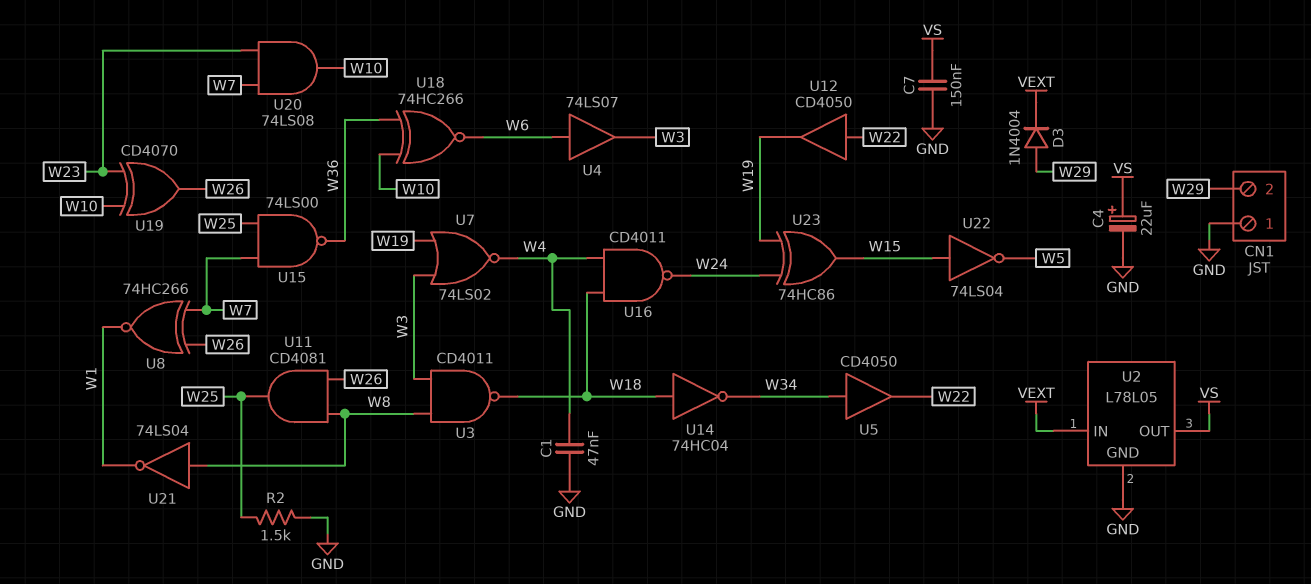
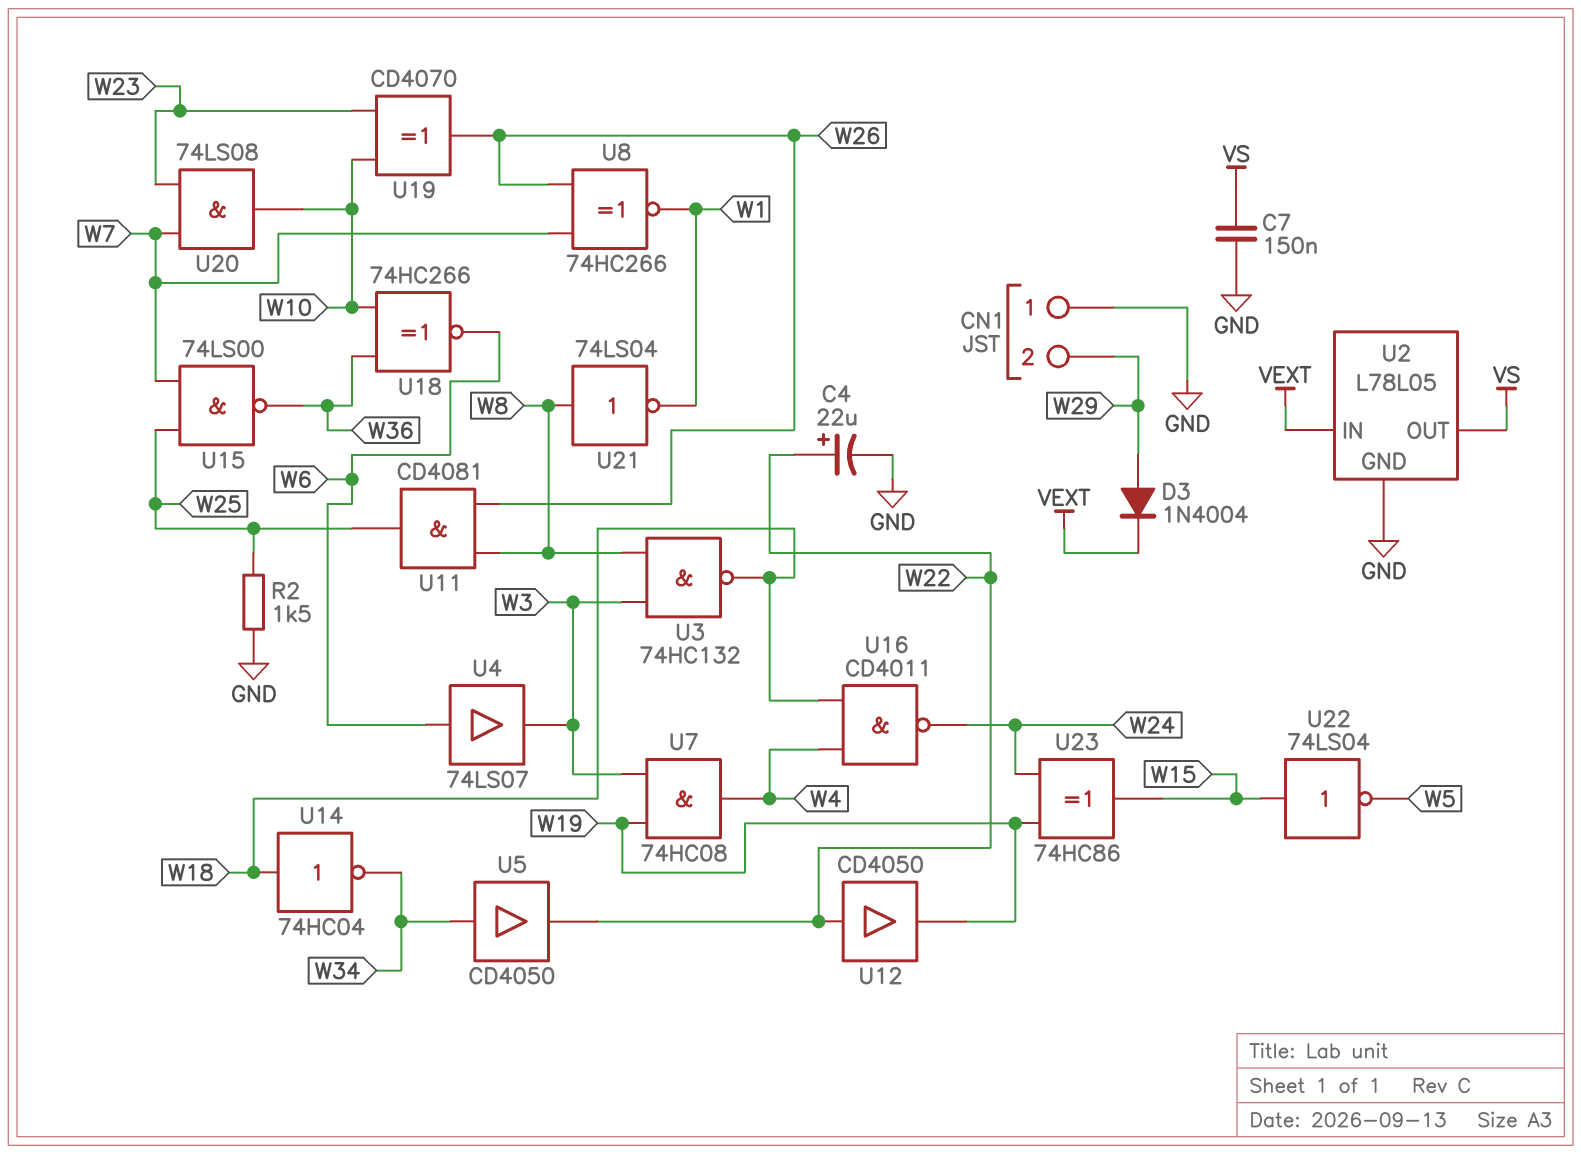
C1: 47nF (GND, W4) -> none
C4: 22uF (plus VS, minus GND) -> 22uF (plus W22, minus GND)
U3: NAND CD4011 (in W3, in W8, out W18) -> NAND 74HC132 (in W3, in W8, out W18)
U7: NOR 74LS02 (in W3, in W19, out W4) -> AND 74HC08 (in W3, in W19, out W4)

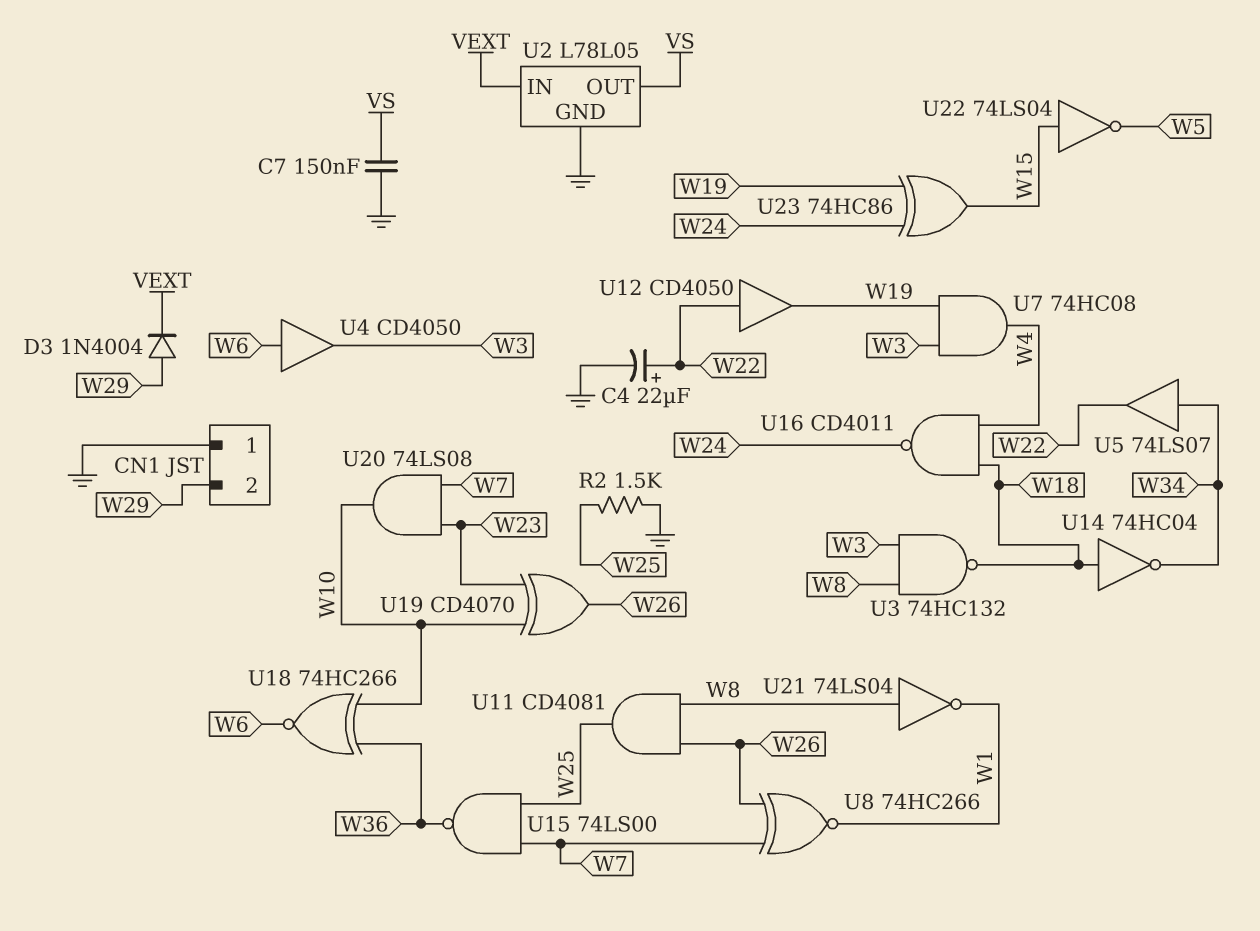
U4: buffer 74LS07 (in W6, out W3) -> buffer CD4050 (in W6, out W3)
U5: buffer CD4050 (in W34, out W22) -> buffer 74LS07 (in W34, out W22)

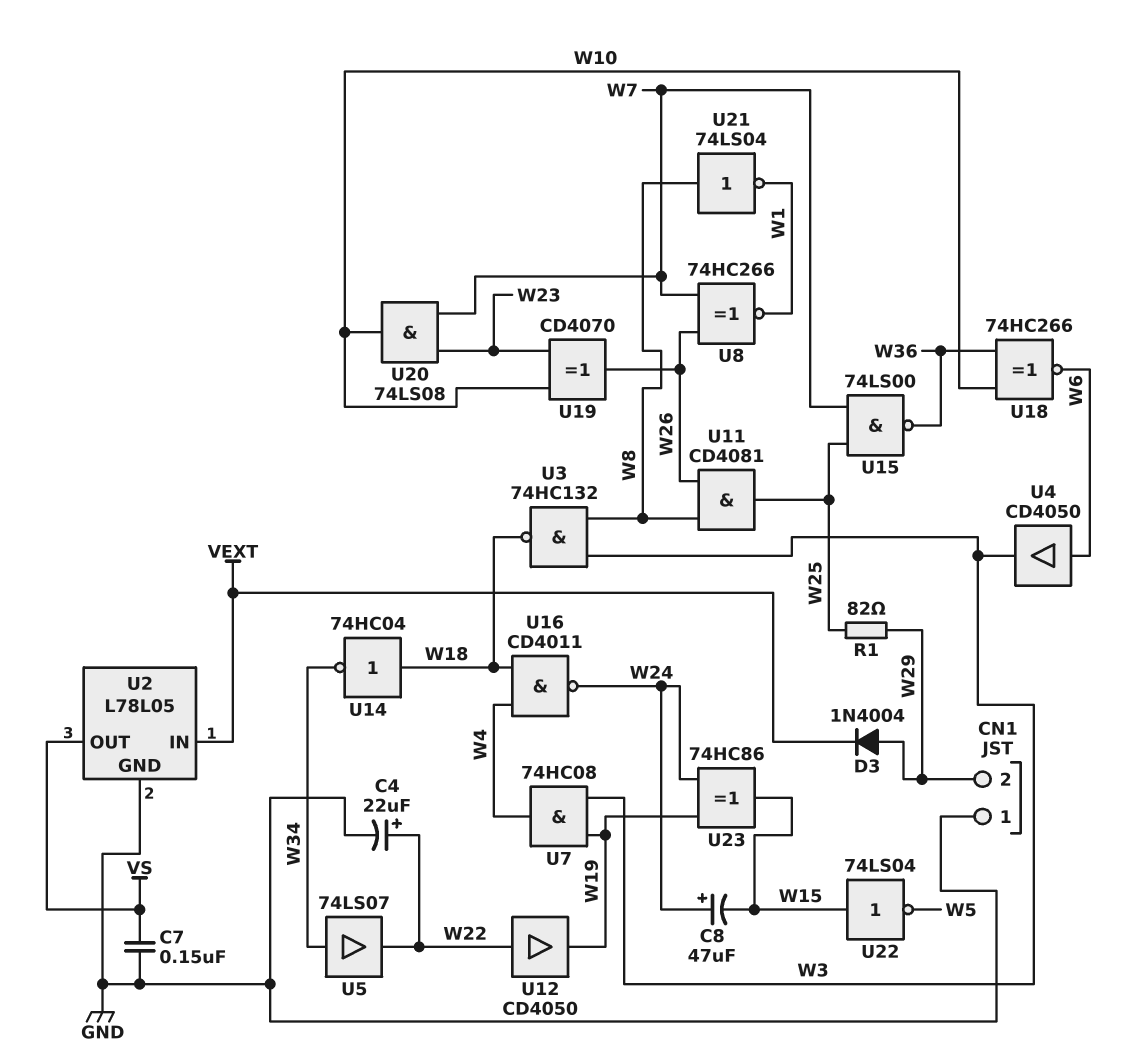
C8: none -> 47uF (plus W24, minus W15)
R1: none -> 82 (W25, W29)
R2: 1.5k (GND, W25) -> none

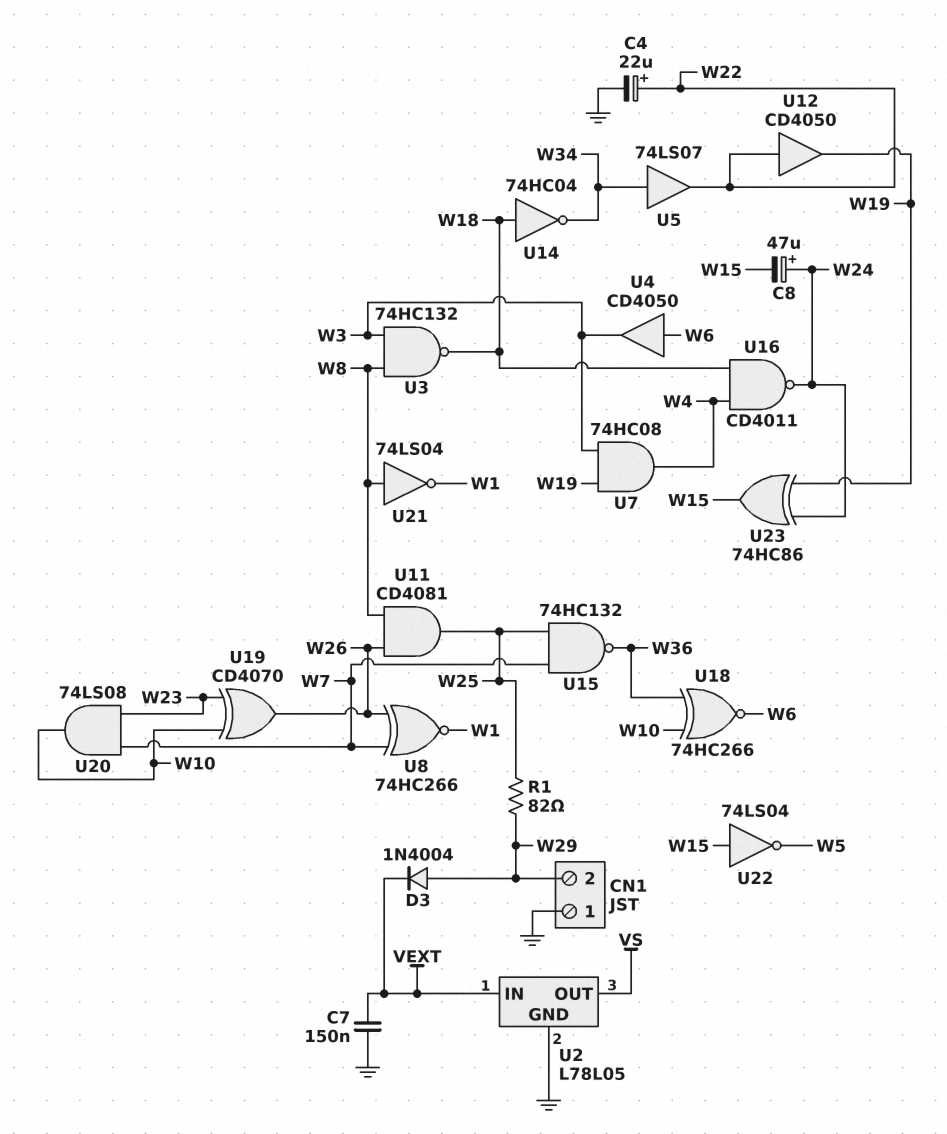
C7: 150nF (GND, VS) -> 150nF (GND, VEXT)
U15: NAND 74LS00 (in W7, in W25, out W36) -> NAND 74HC132 (in W7, in W25, out W36)

